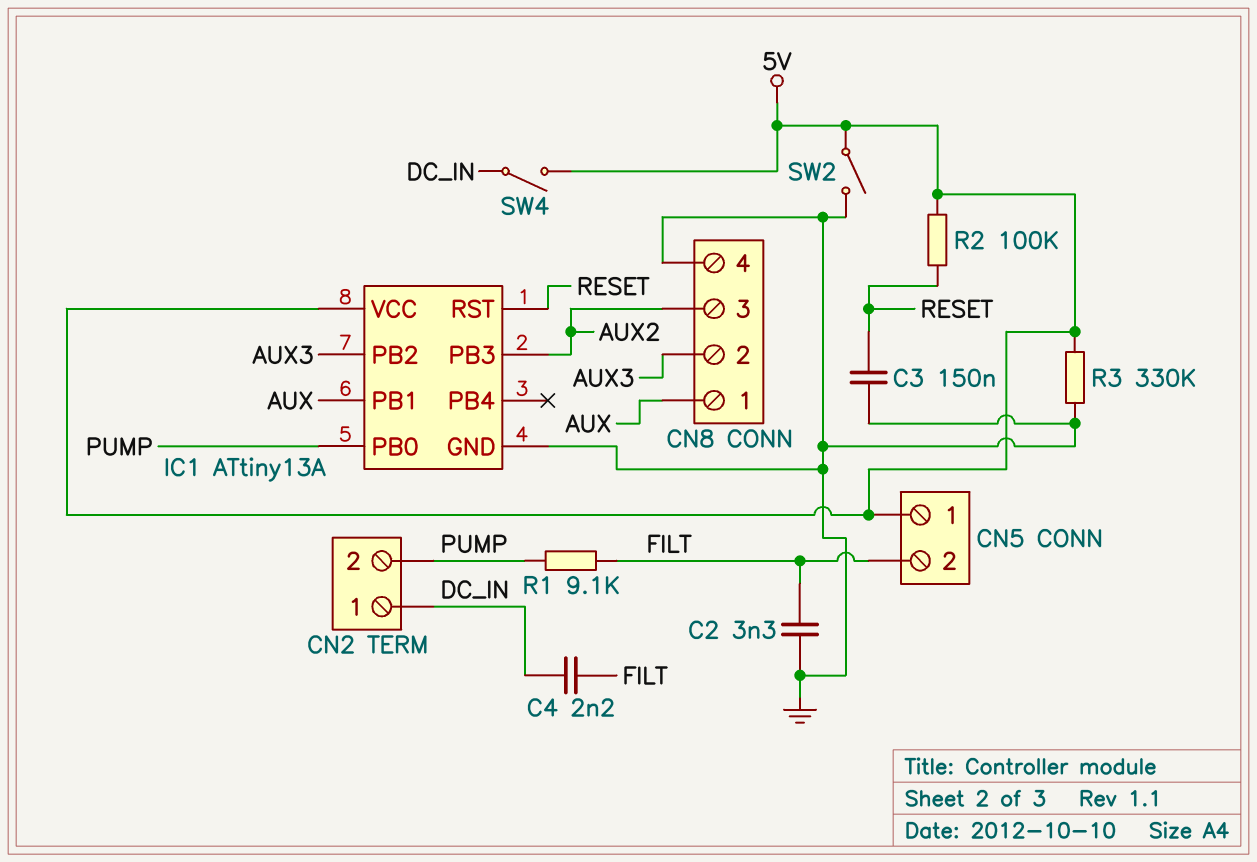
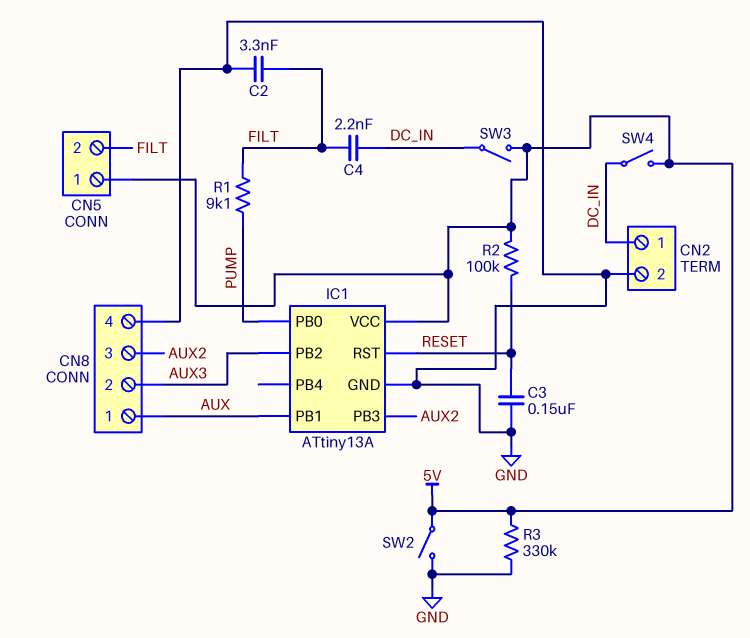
CN2 pin 2: PUMP -> GND
SW3: none -> switch (5V, DC_IN)

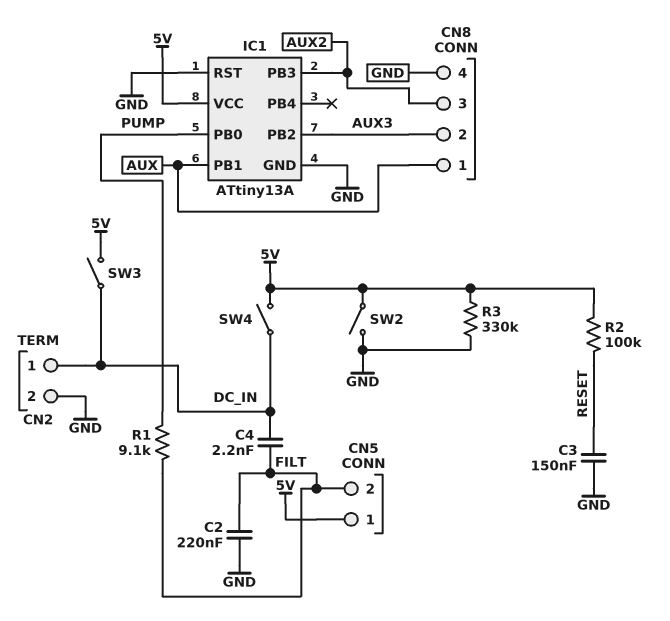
C2: 3.3nF (FILT, GND) -> 220nF (FILT, GND)
IC1 pin RST: RESET -> GND

